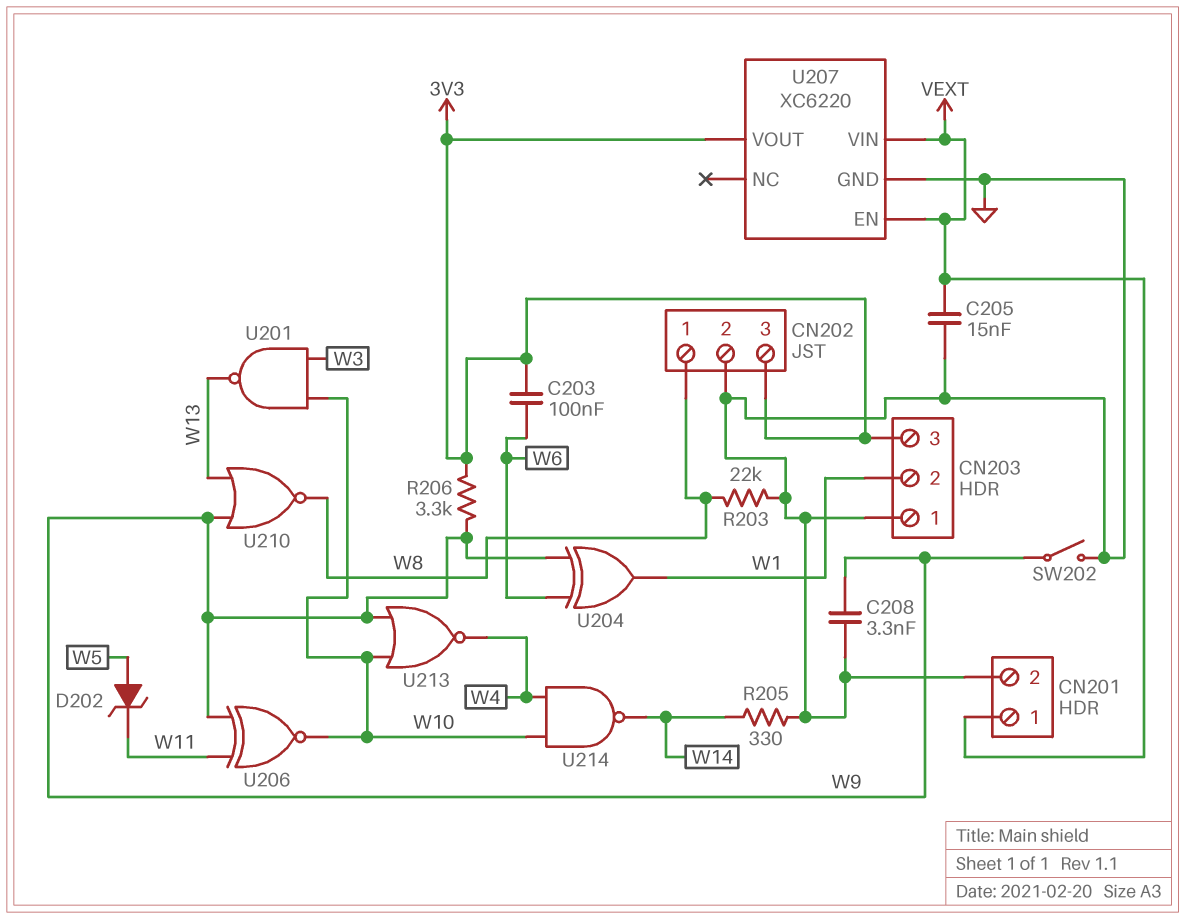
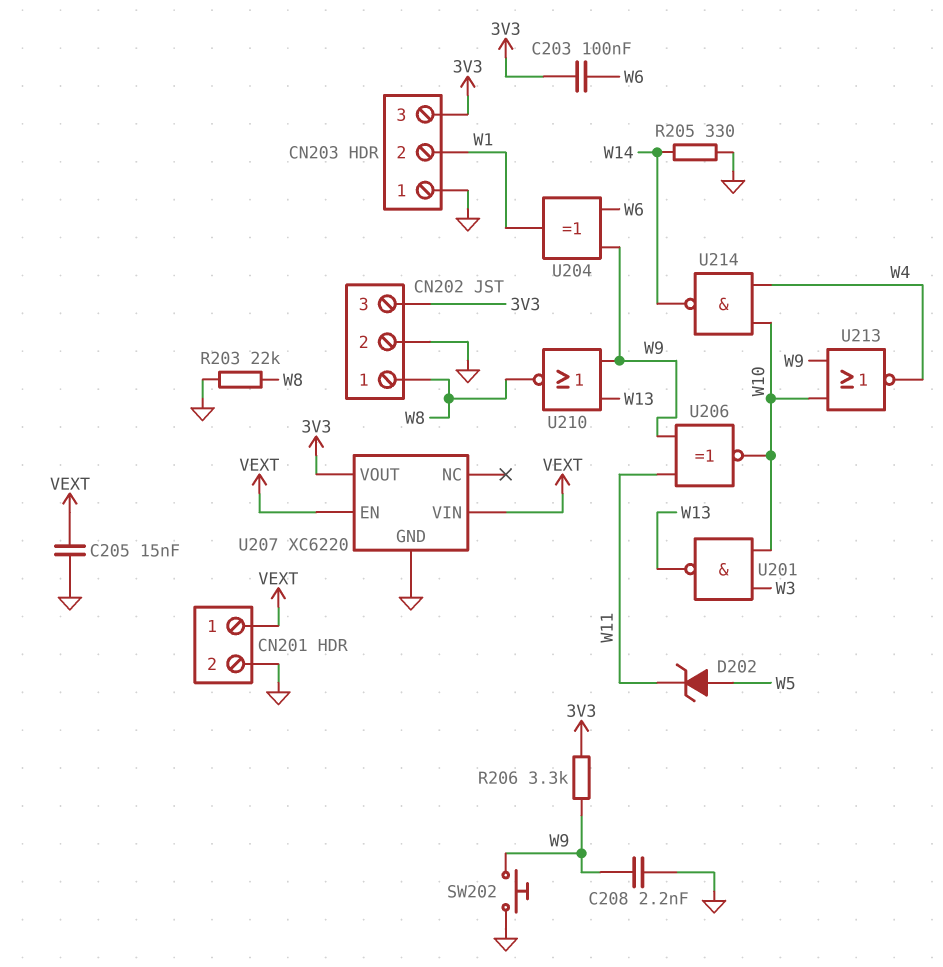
C208: 3.3nF (GND, W9) -> 2.2nF (GND, W9)
SW202: switch (GND, W9) -> button (GND, W9)

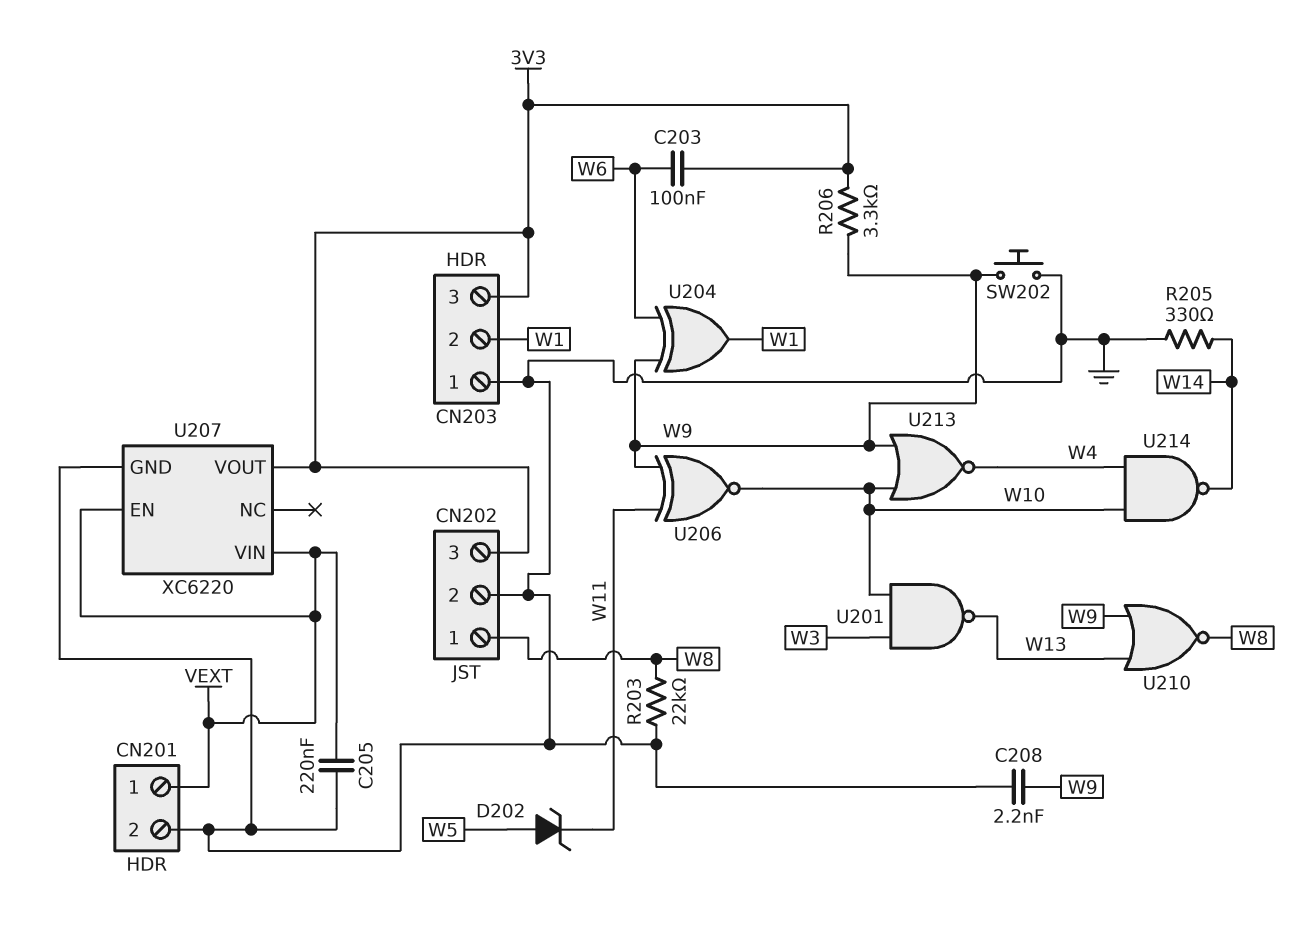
C205: 15nF (GND, VEXT) -> 220nF (GND, VEXT)

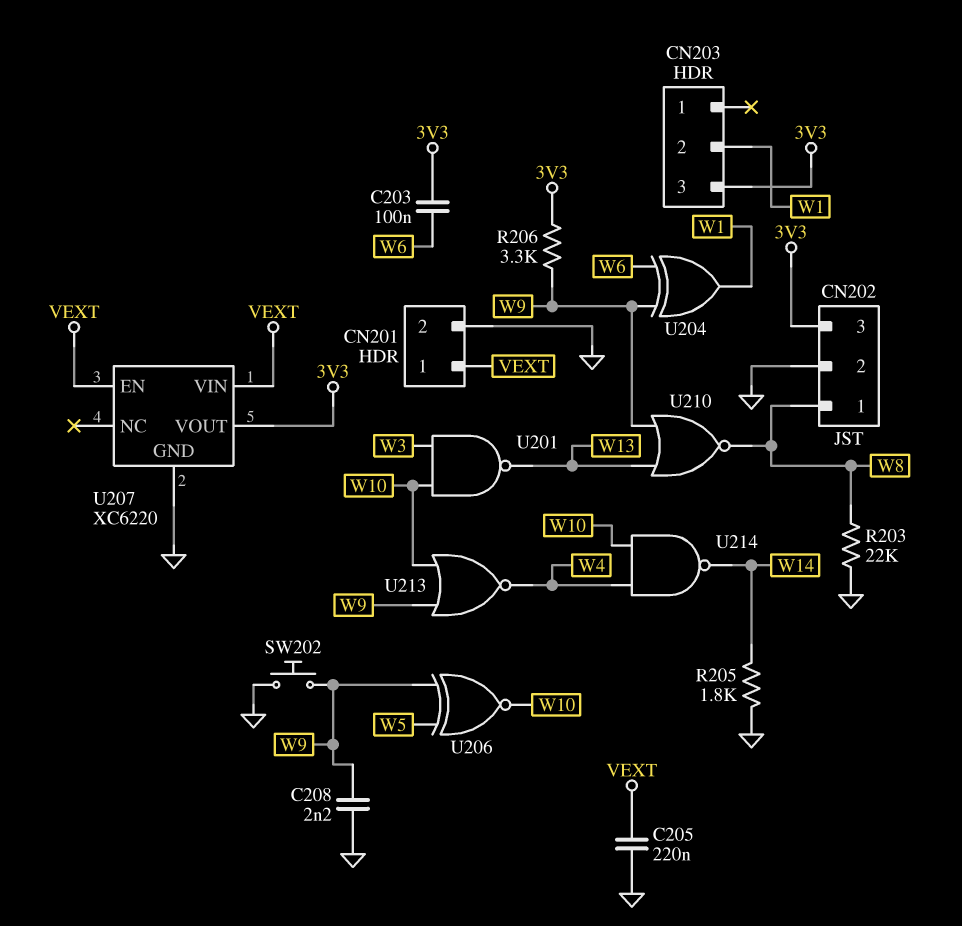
CN203 pin 1: GND -> none
D202: zener (A W5, K W11) -> none
R205: 330 (GND, W14) -> 1.8k (GND, W14)
U206: XNOR (in W9, in W11, out W10) -> XNOR (in W5, in W9, out W10)

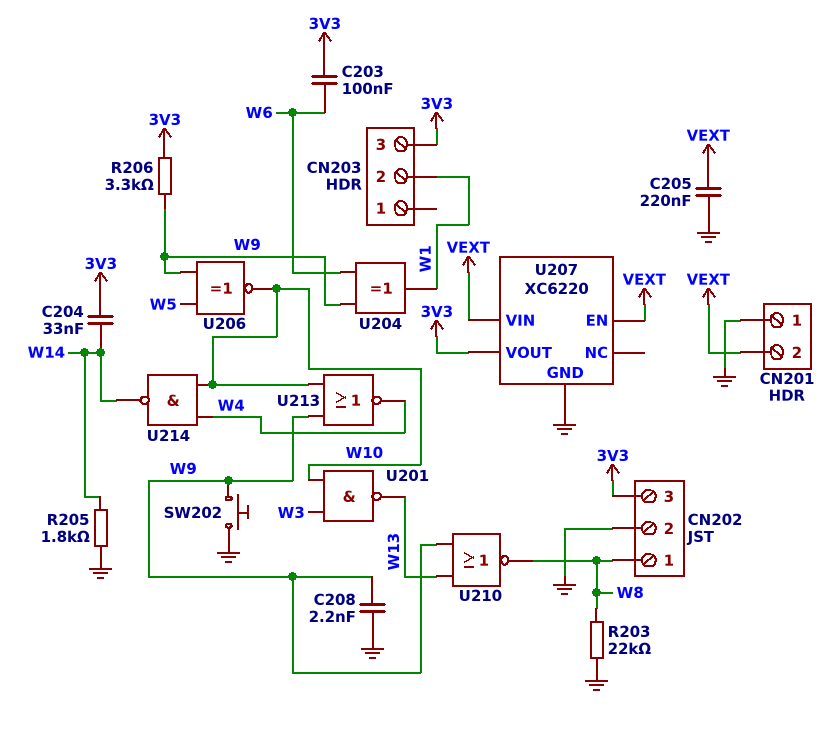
C204: none -> 33nF (3V3, W14)
CN201 pin 1: VEXT -> GND
CN201 pin 2: GND -> VEXT

